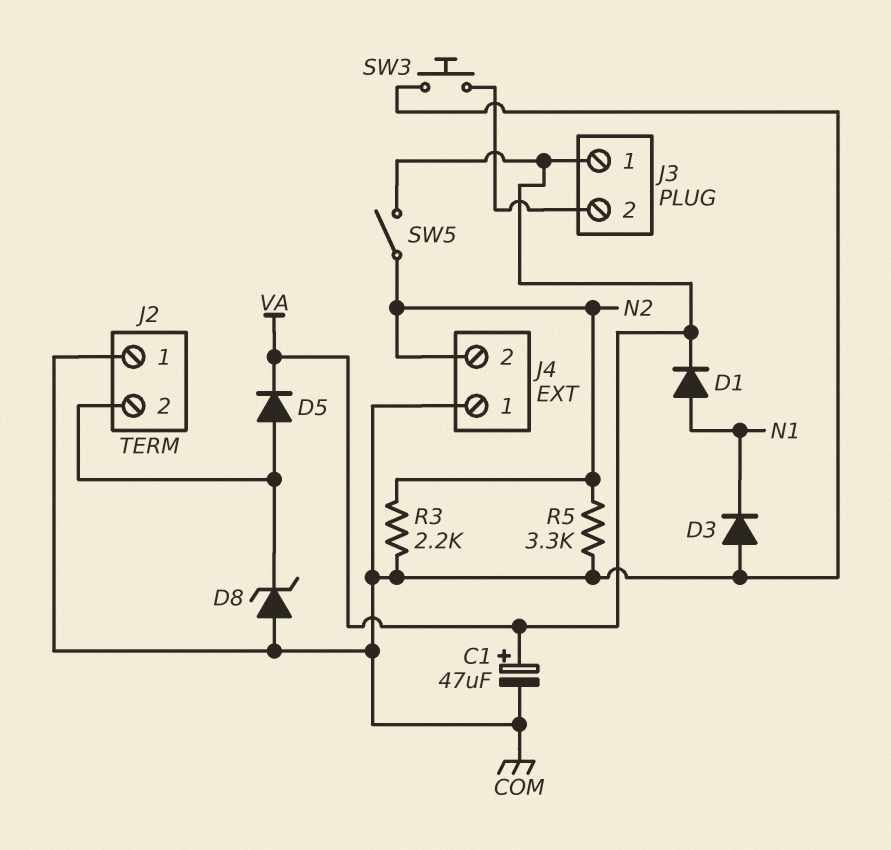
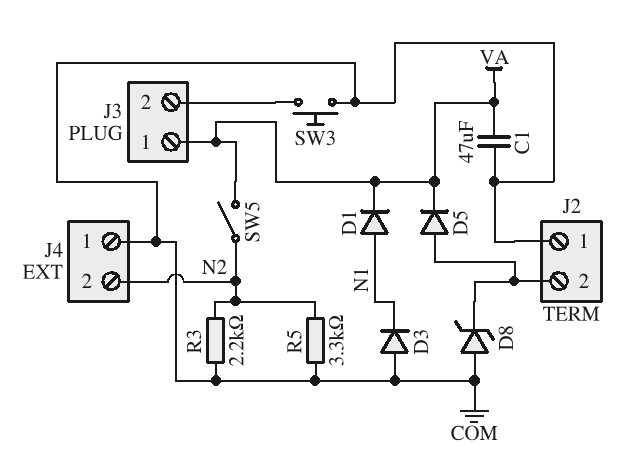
C1: 47uF (plus VA, minus COM) -> 47uF (COM, VA)

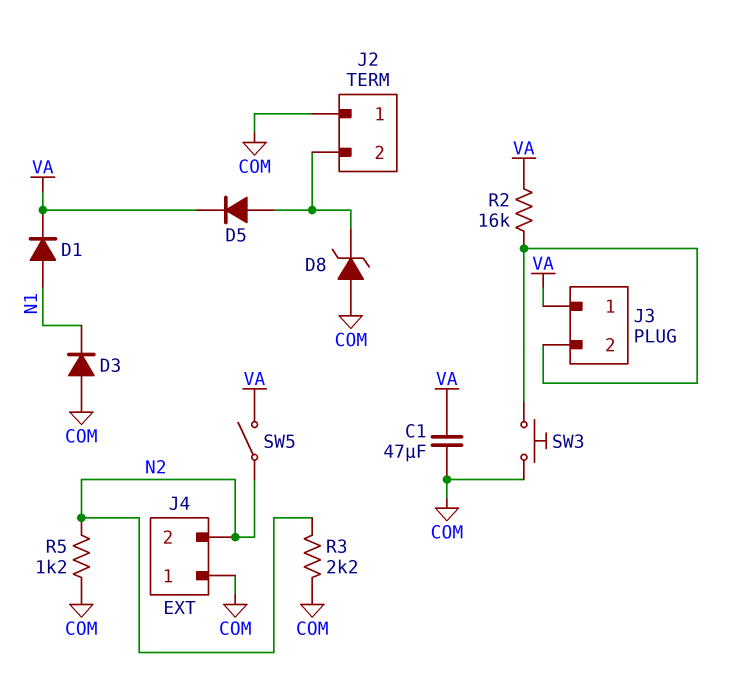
R2: none -> 16k (J3/2, VA)
R5: 3.3k (COM, N2) -> 1.2k (COM, N2)

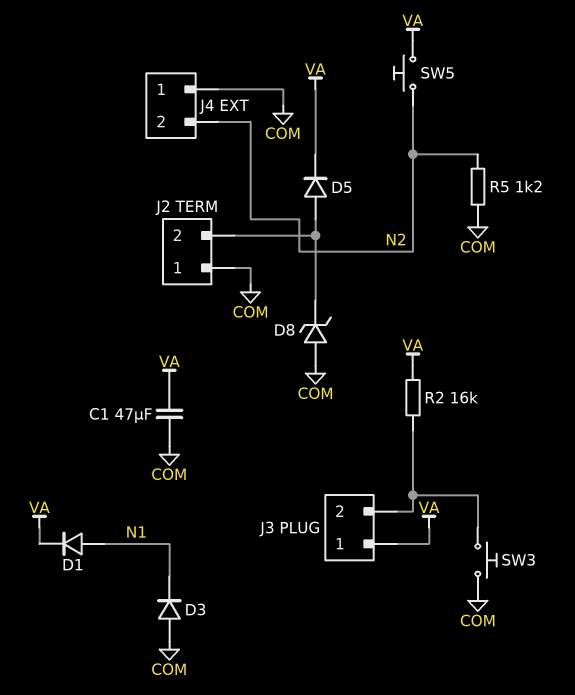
R3: 2.2k (COM, N2) -> none
SW5: switch (N2, VA) -> button (N2, VA)

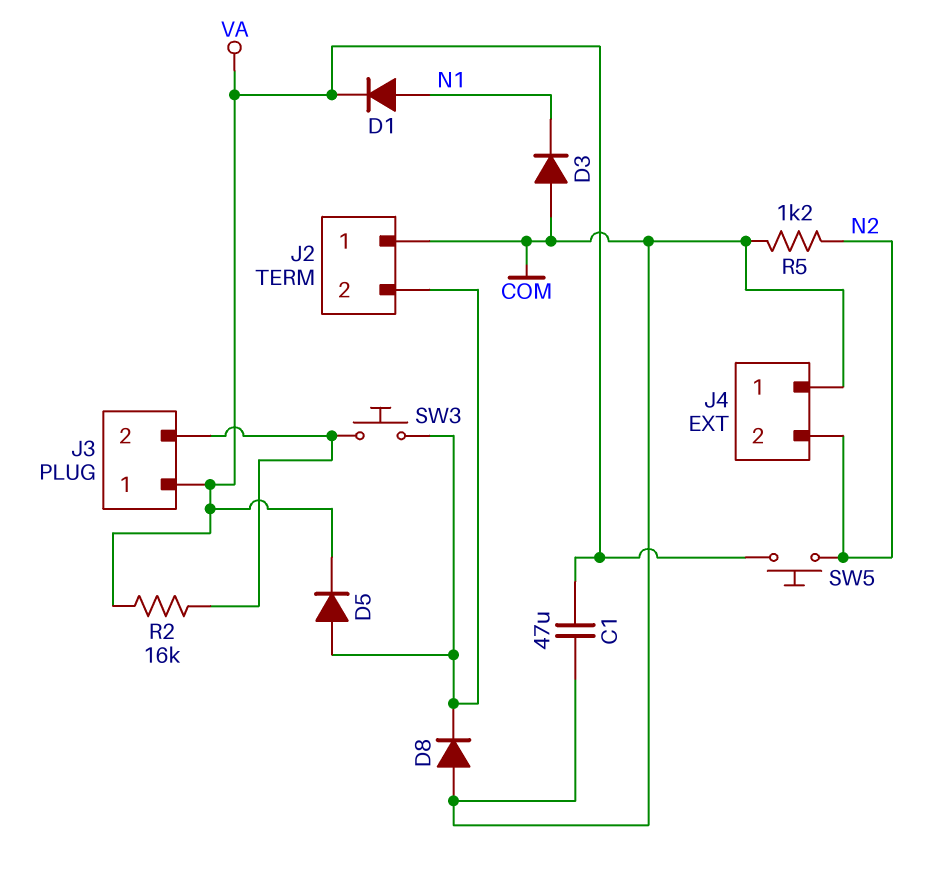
D8: zener (A COM, K J2/2) -> diode (A COM, K J2/2)
SW3: button (COM, J3/2) -> button (J2/2, J3/2)

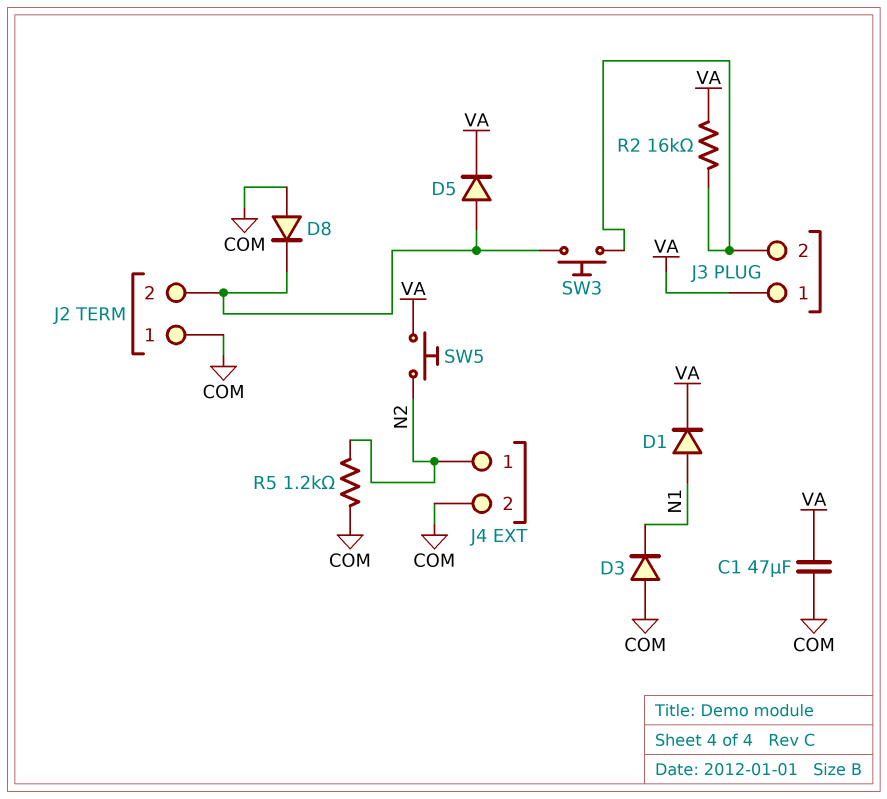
J4 pin 1: COM -> N2
J4 pin 2: N2 -> COM

